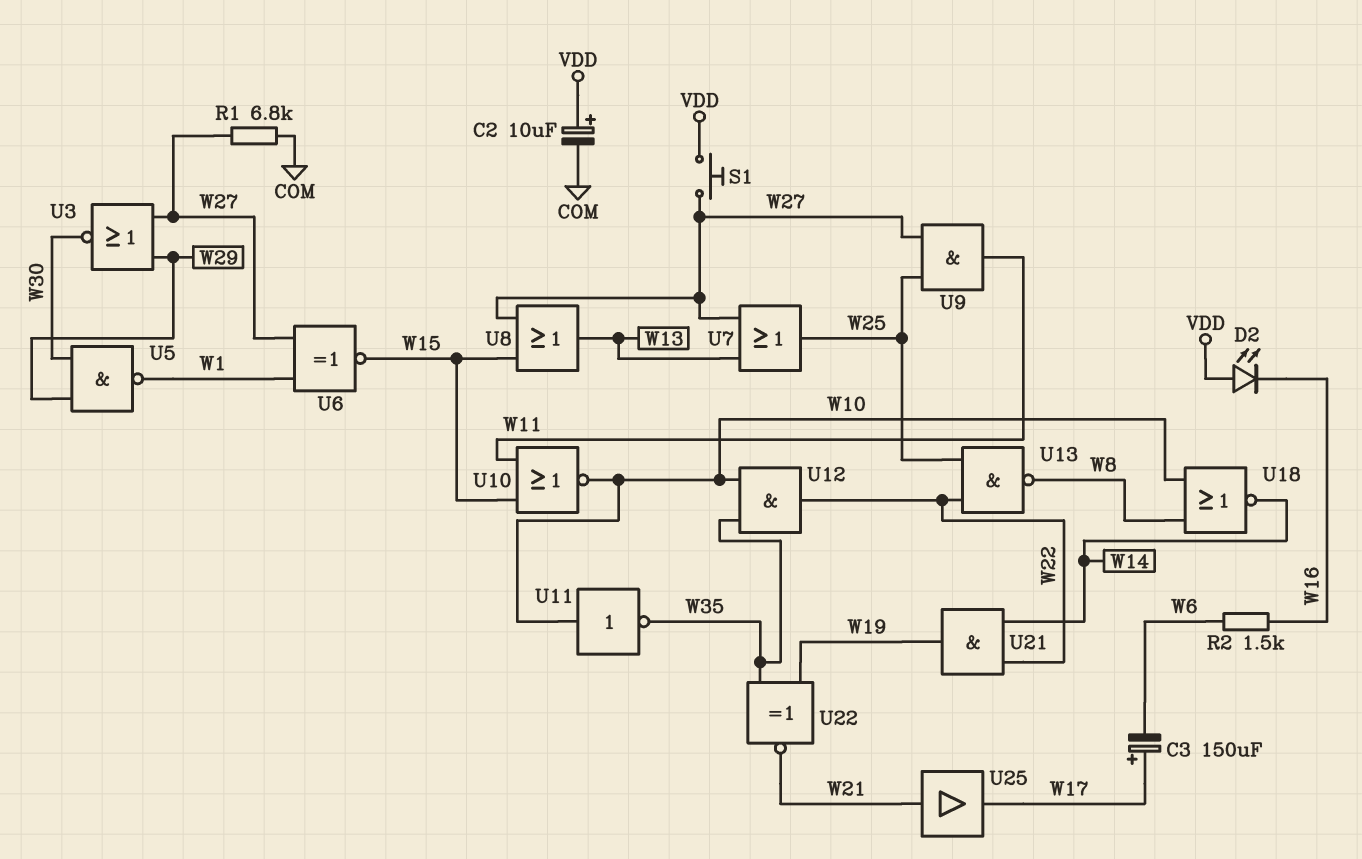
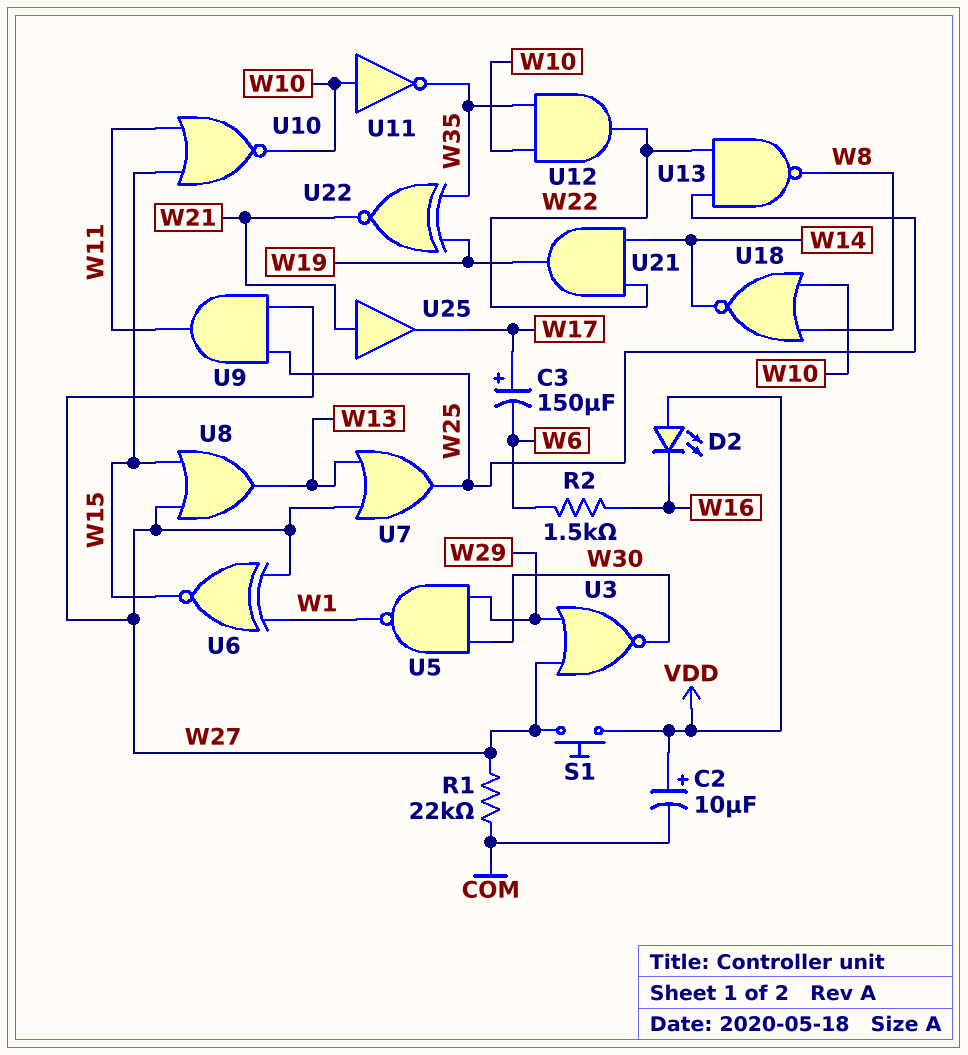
R1: 6.8k (COM, W27) -> 22k (COM, W27)

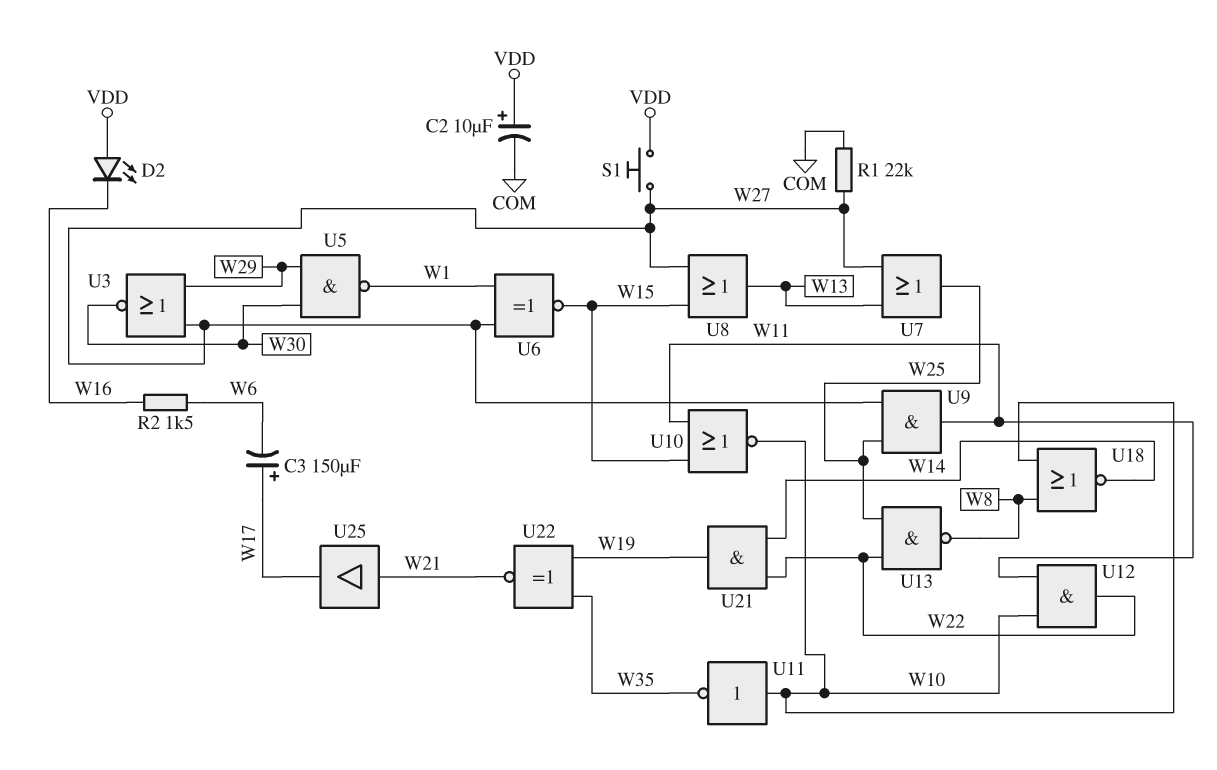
U12: AND (in W10, in W35, out W22) -> AND (in W10, in W11, out W22)

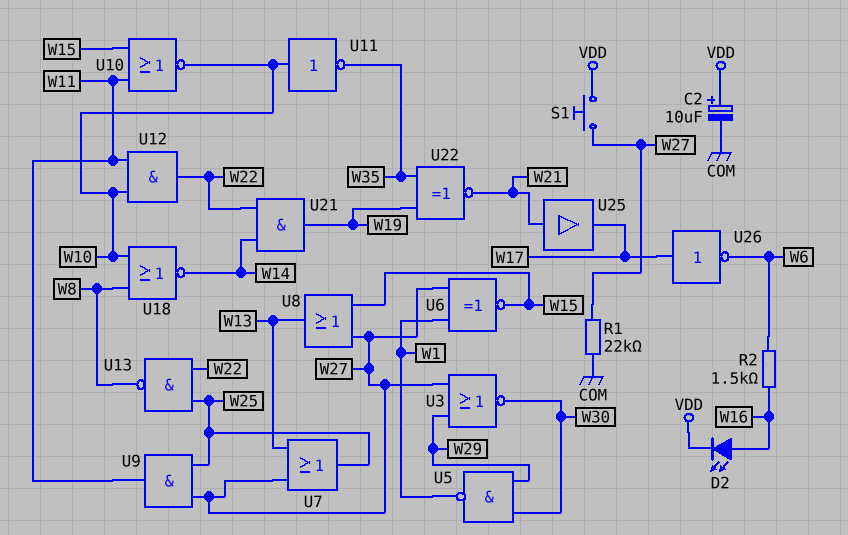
C3: 150uF (plus W17, minus W6) -> none
D2: LED (A VDD, K W16) -> LED (A W16, K VDD)
U26: none -> NOT (in W17, out W6)

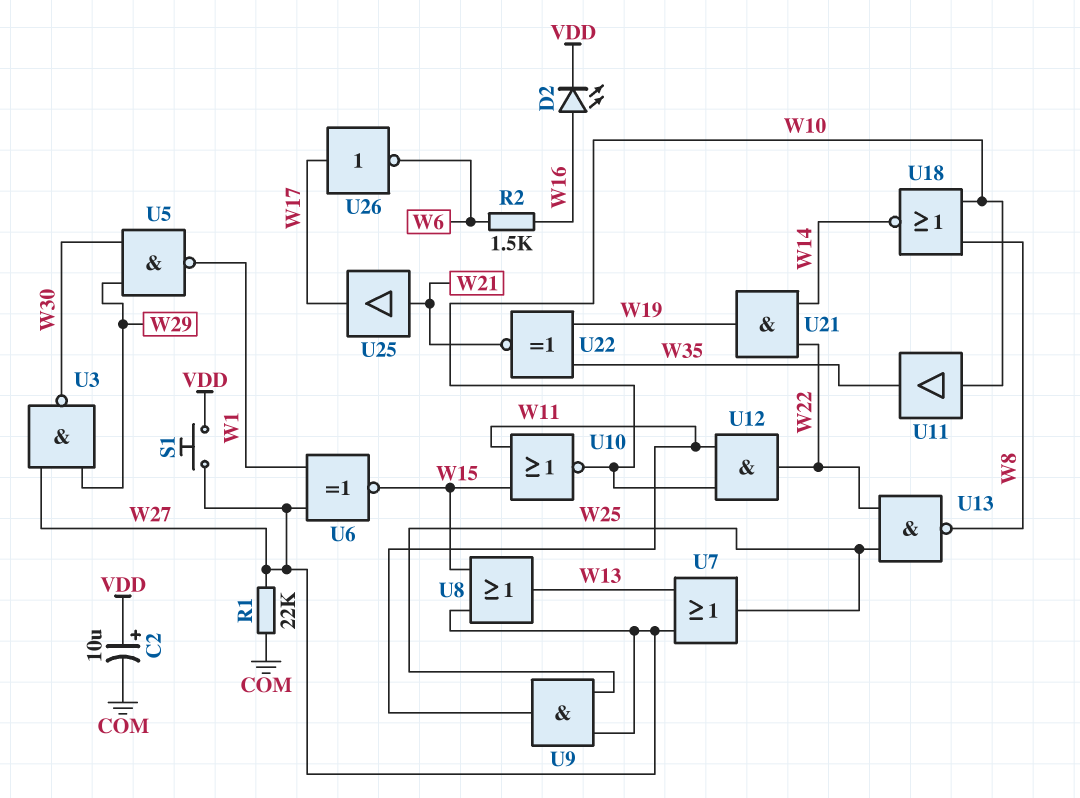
U3: NOR (in W27, in W29, out W30) -> NAND (in W27, in W29, out W30)
U11: NOT (in W10, out W35) -> buffer (in W10, out W35)

